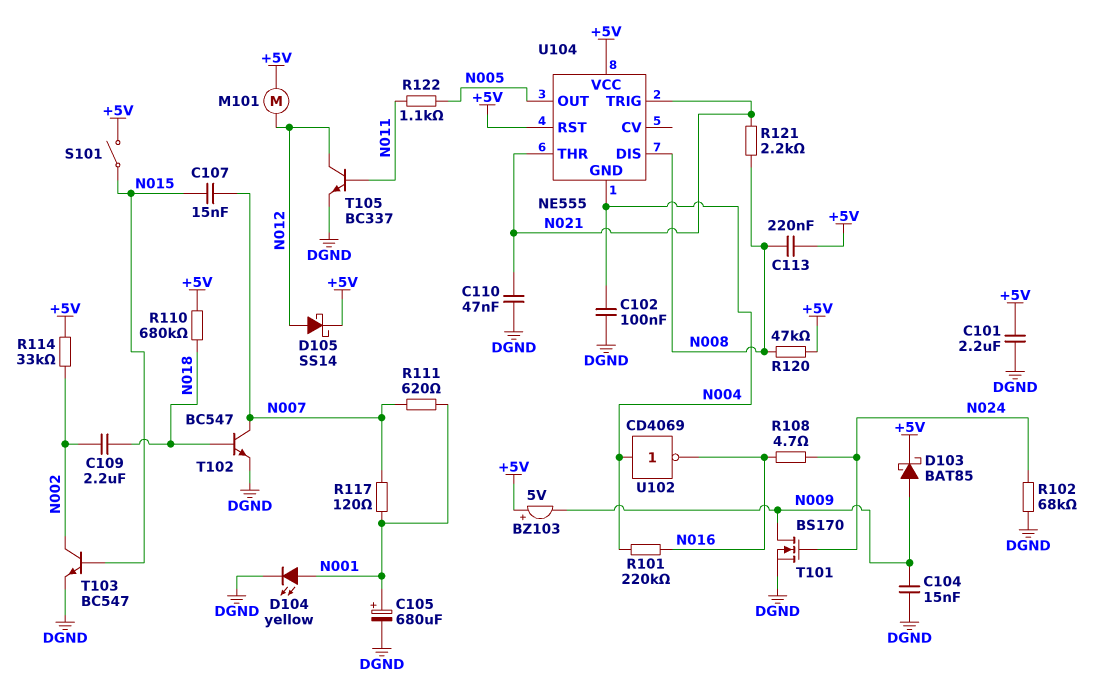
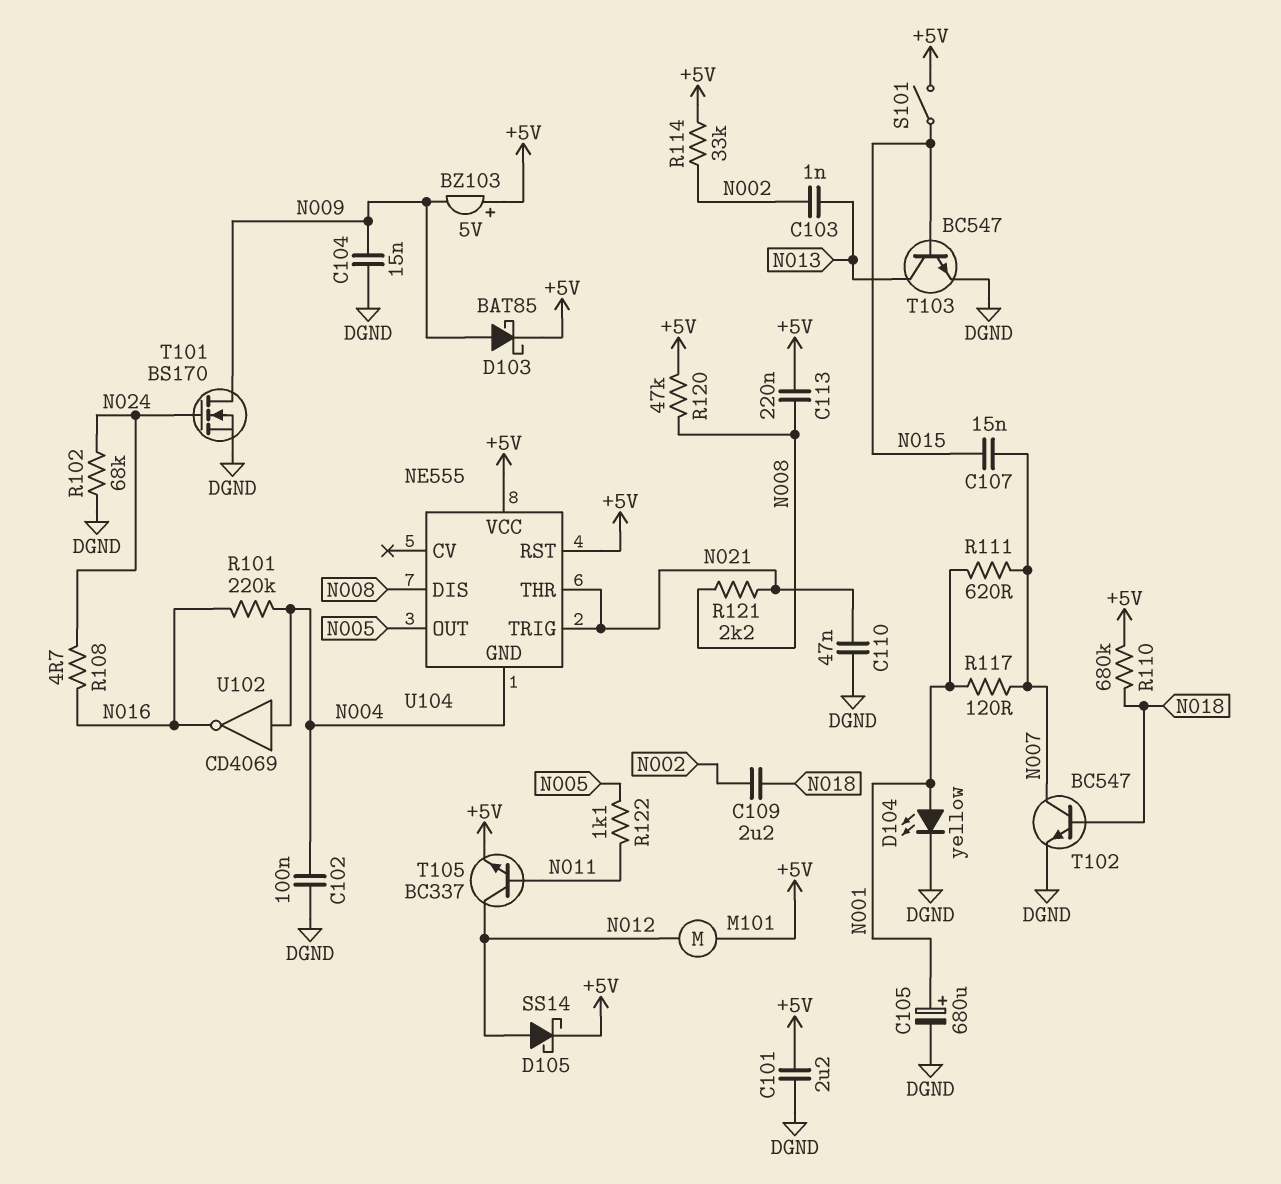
C103: none -> 1nF (N002, N013)
T103: NPN BC547 (B N015, C N002, E DGND) -> NPN BC547 (B N015, C N013, E DGND)
T105: NPN BC337 (B N011, C N012, E DGND) -> NPN BC337 (B N011, C N012, E +5V)

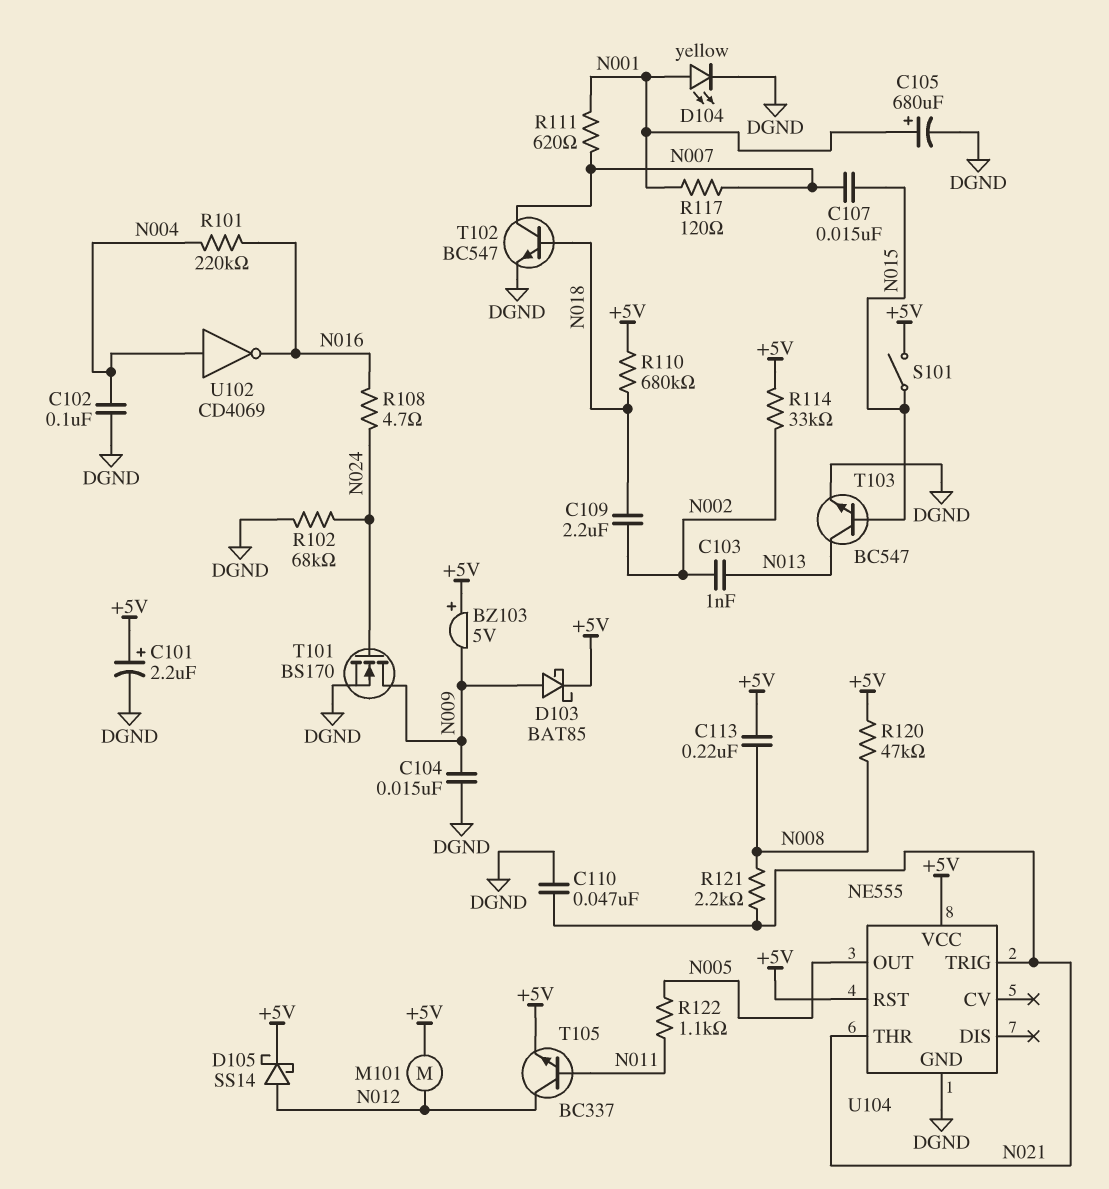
C101: 2.2uF (+5V, DGND) -> 2.2uF (plus +5V, minus DGND)
U104 pin DIS: N008 -> none
U104 pin GND: N004 -> DGND

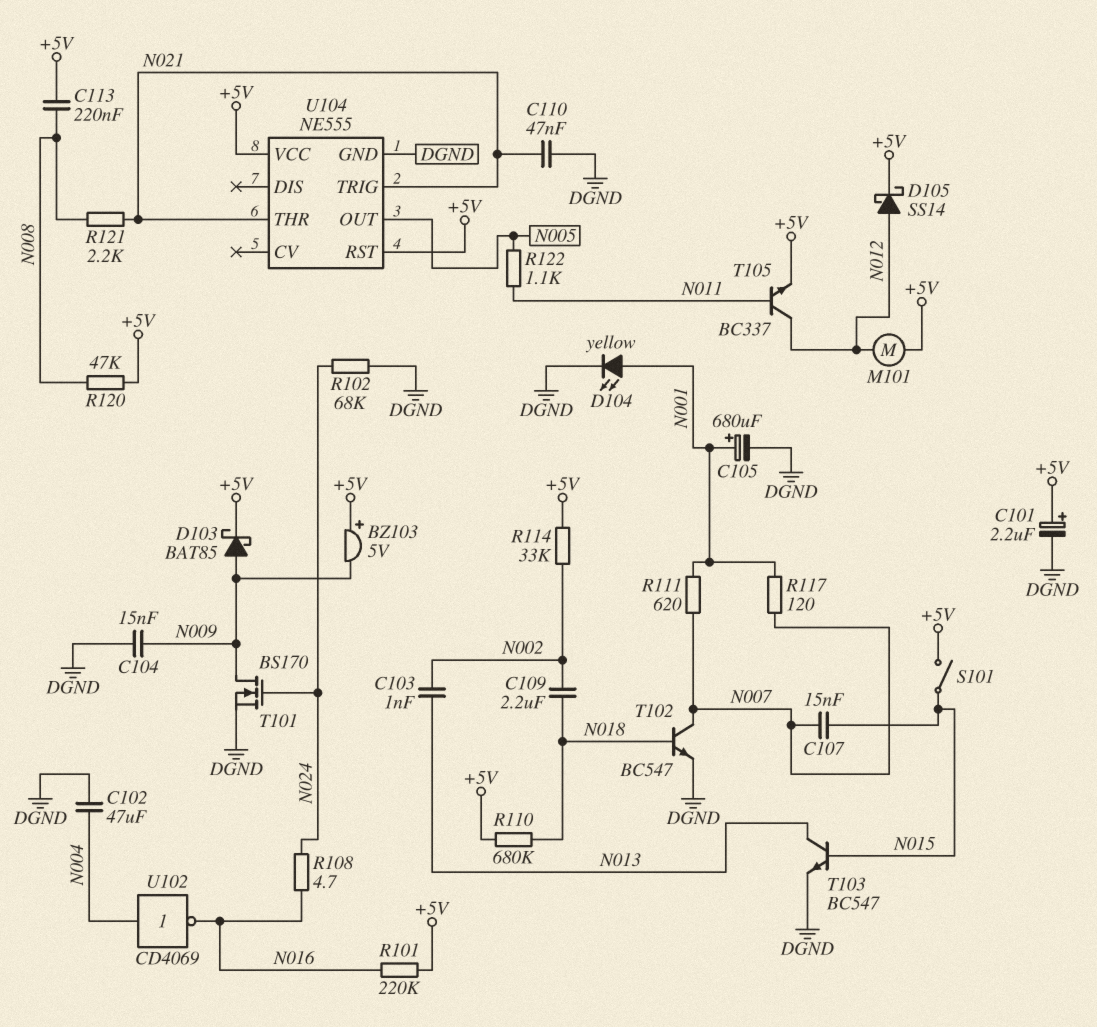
C102: 100nF (DGND, N004) -> 47uF (DGND, N004)
R101: 220k (N004, N016) -> 220k (+5V, N016)

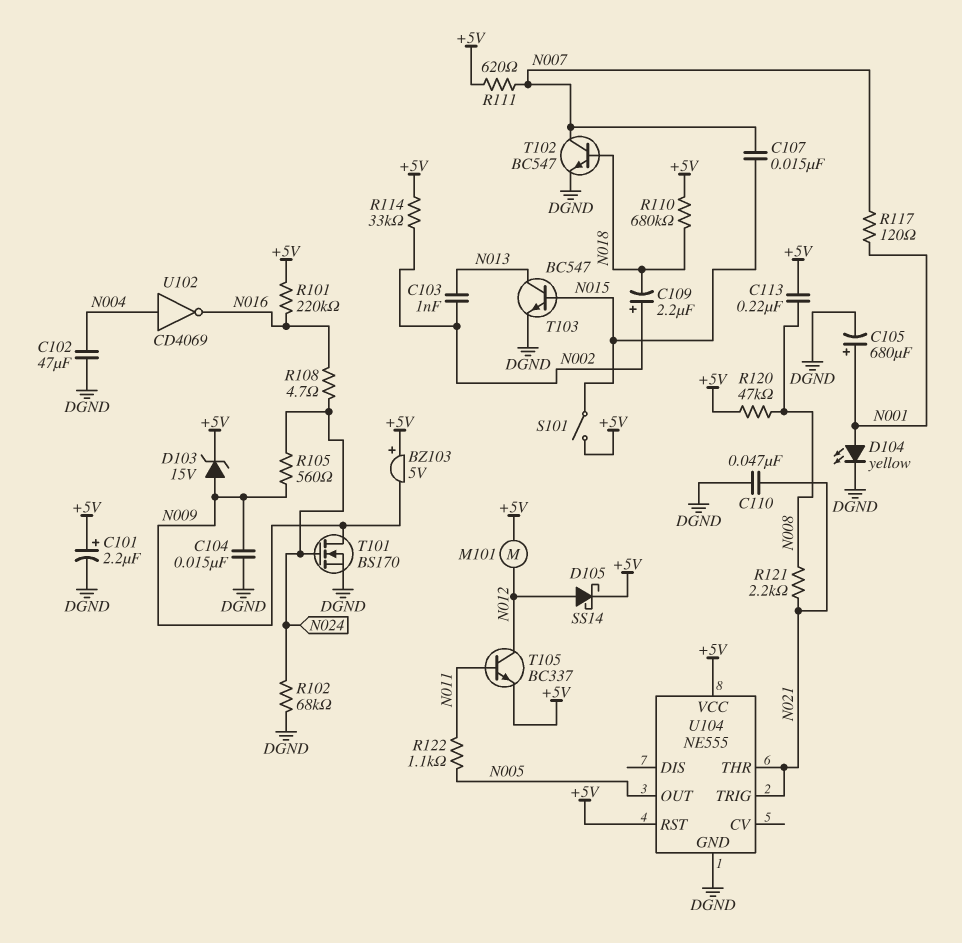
C109: 2.2uF (N002, N018) -> 2.2uF (plus N002, minus N018)
D103: schottky BAT85 (A N009, K +5V) -> zener 15V (A N009, K +5V)
R105: none -> 560 (N009, N024)
R111: 620 (N001, N007) -> 620 (+5V, N007)

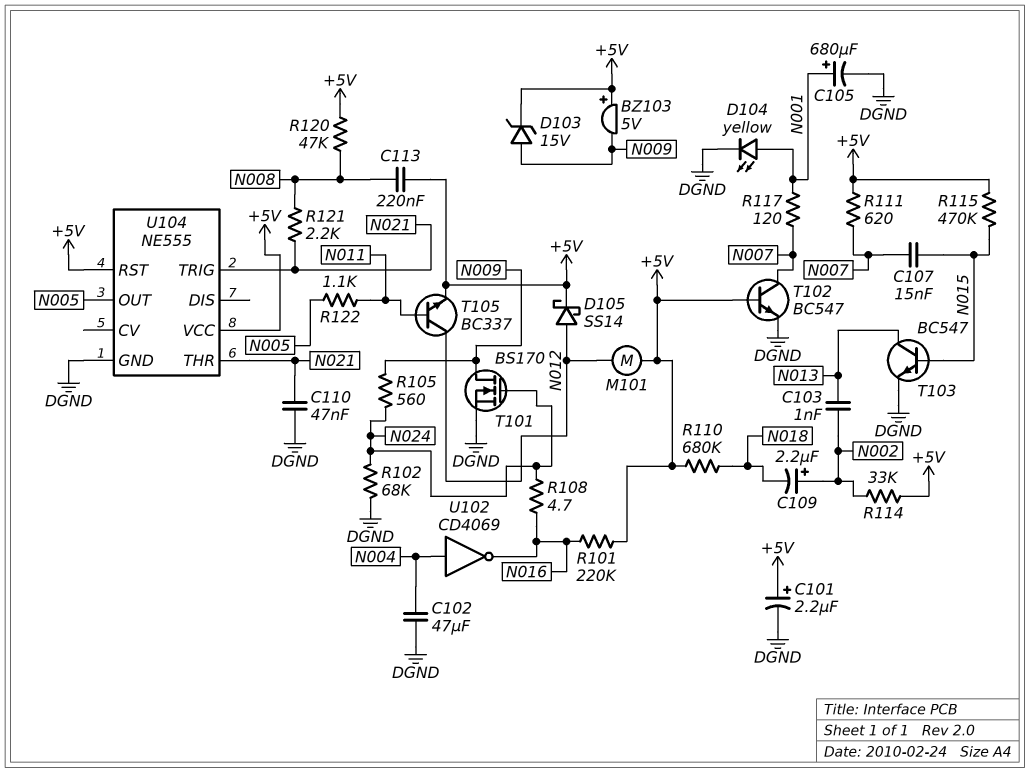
C104: 15nF (DGND, N009) -> none
R115: none -> 470k (+5V, N015)
S101: switch (+5V, N015) -> none
T102: NPN BC547 (B N018, C N007, E DGND) -> NPN BC547 (B +5V, C N007, E DGND)

